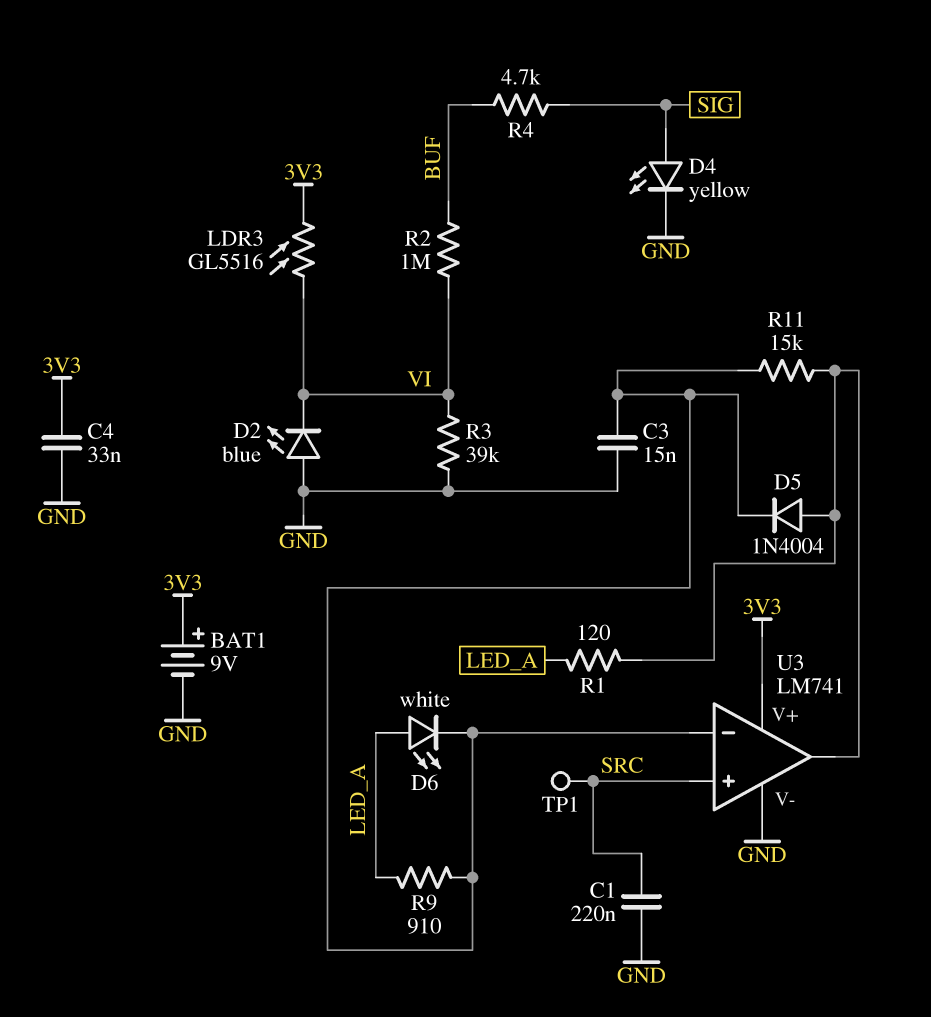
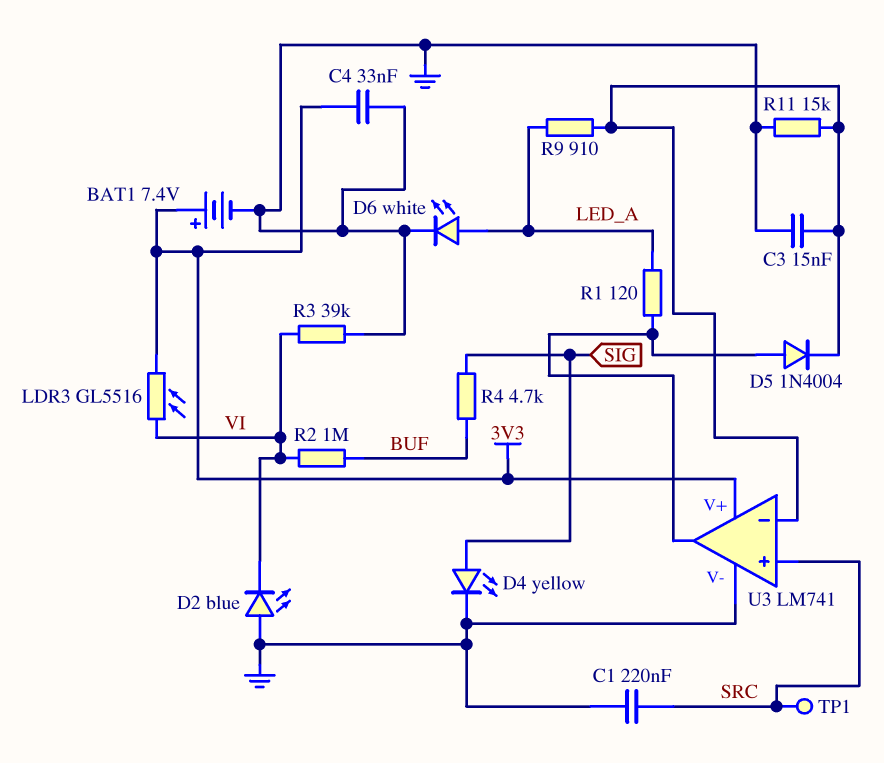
BAT1: 9V (plus 3V3, minus GND) -> 7.4V (plus 3V3, minus GND)
D6: LED white (A LED_A, K U3/in-) -> LED white (A LED_A, K GND)
R11: 15k (U3/in-, U3/out) -> 15k (GND, U3/in-)

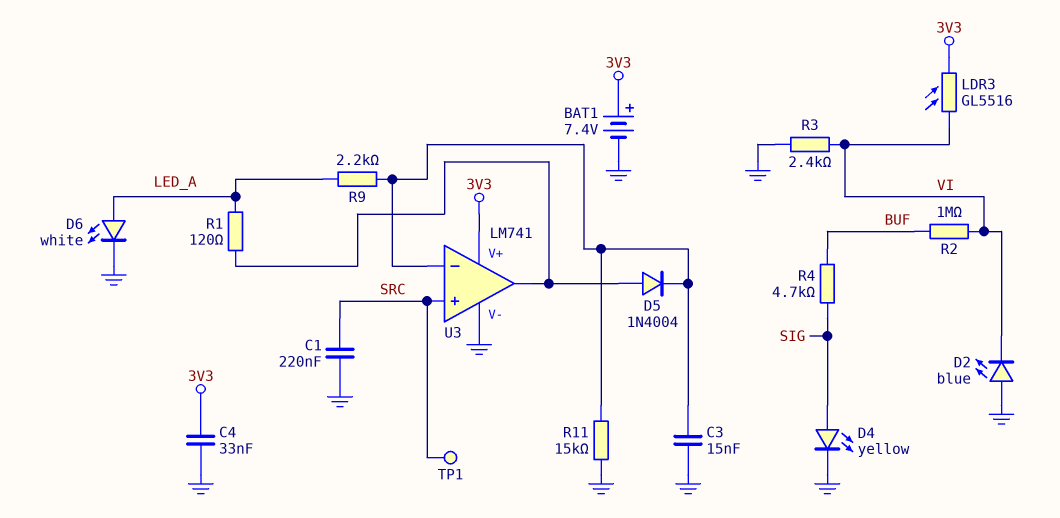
R3: 39k (GND, VI) -> 2.4k (GND, VI)
R9: 910 (LED_A, U3/in-) -> 2.2k (LED_A, U3/in-)

